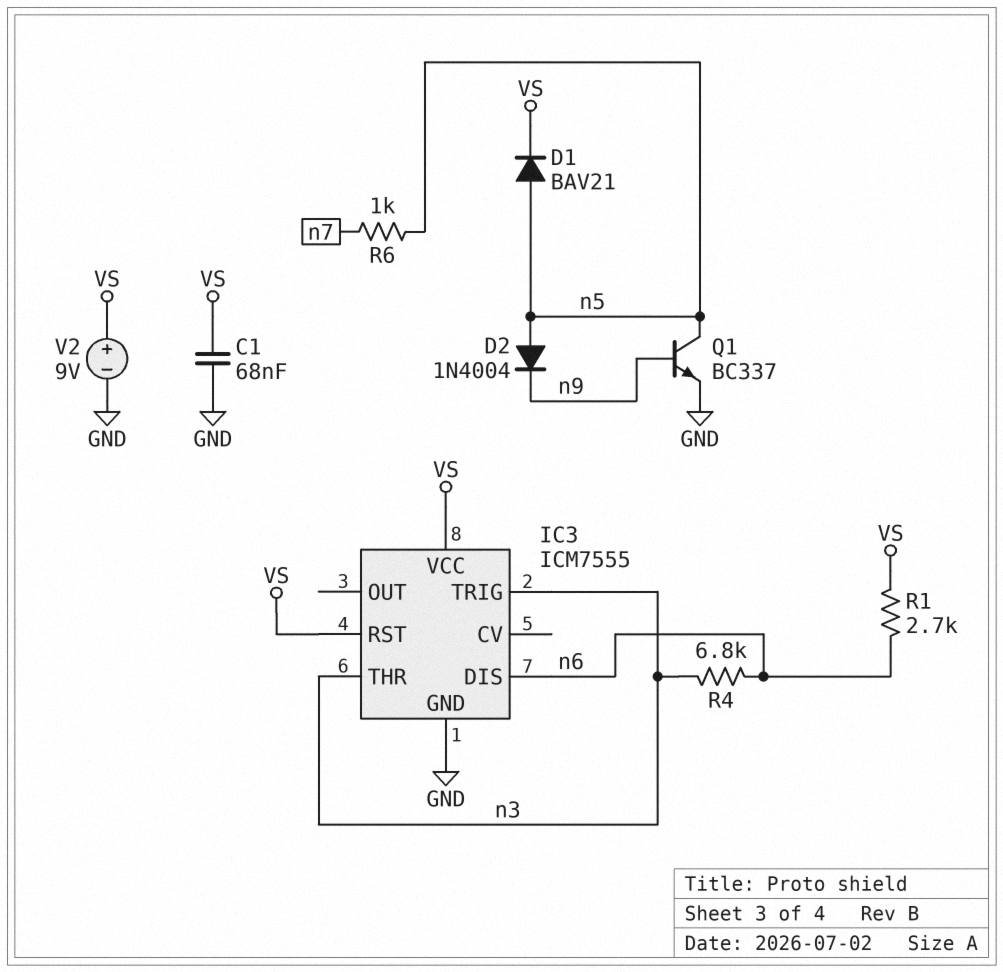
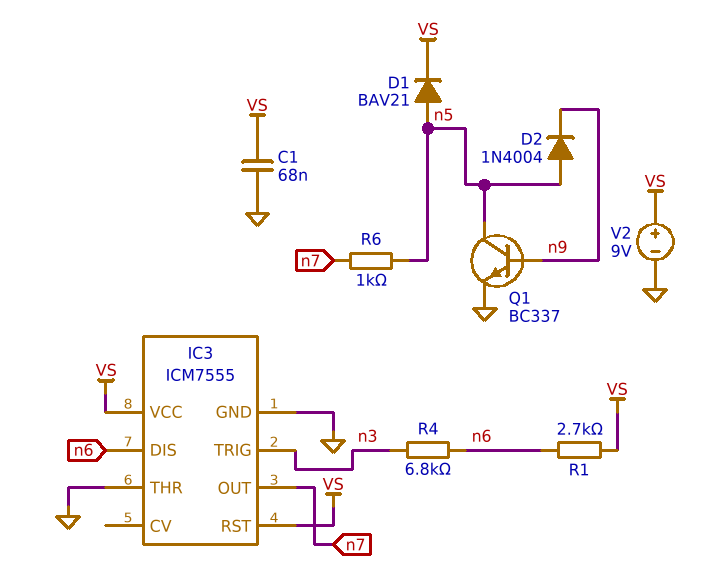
IC3 pin OUT: none -> n7
IC3 pin THR: n3 -> GND

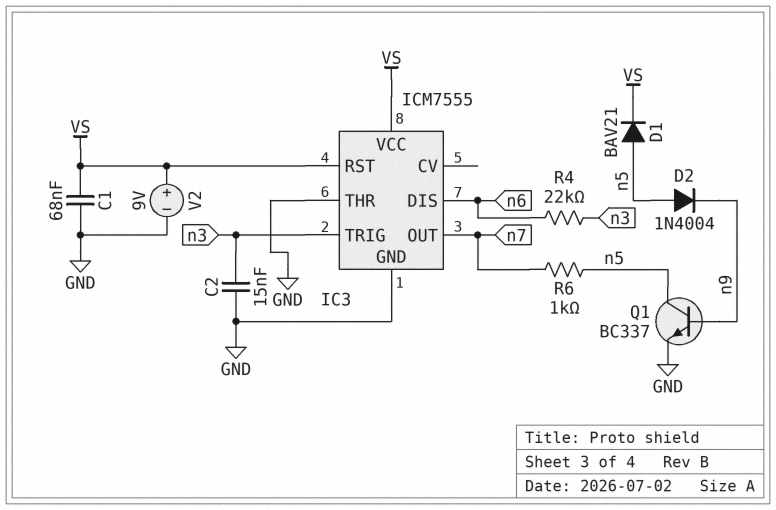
C2: none -> 15nF (GND, n3)
R1: 2.7k (VS, n6) -> none
R4: 6.8k (n3, n6) -> 22k (n3, n6)

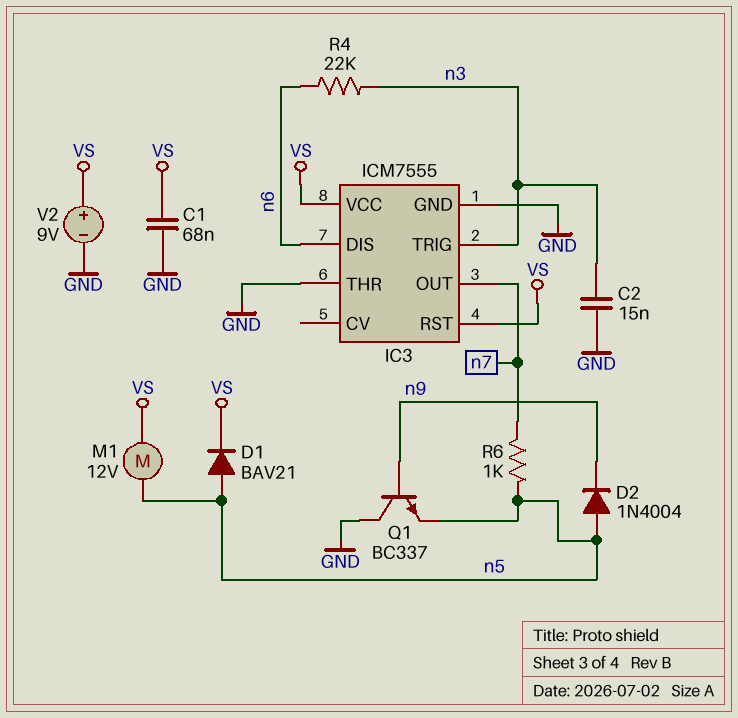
M1: none -> motor 12V (VS, n5)
Q1: NPN BC337 (B n9, C n5, E GND) -> NPN BC337 (B n9, C GND, E n5)

